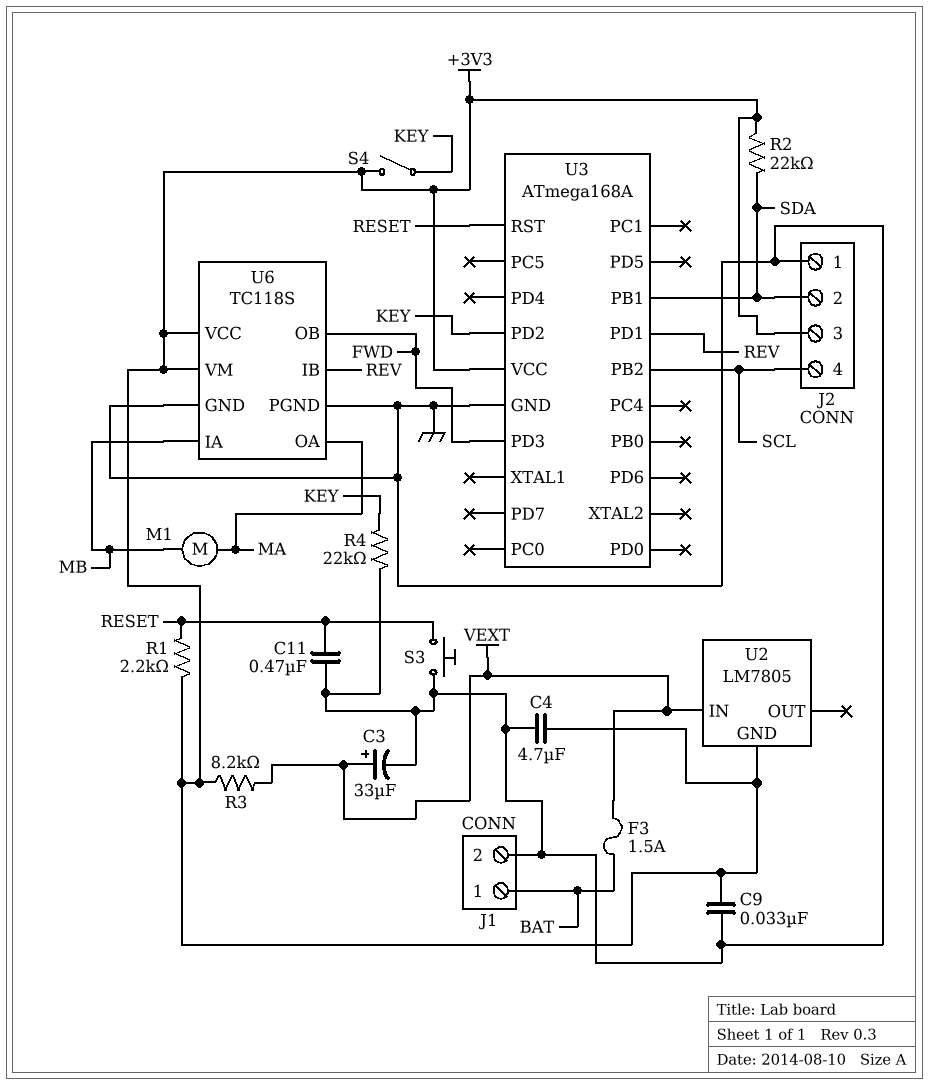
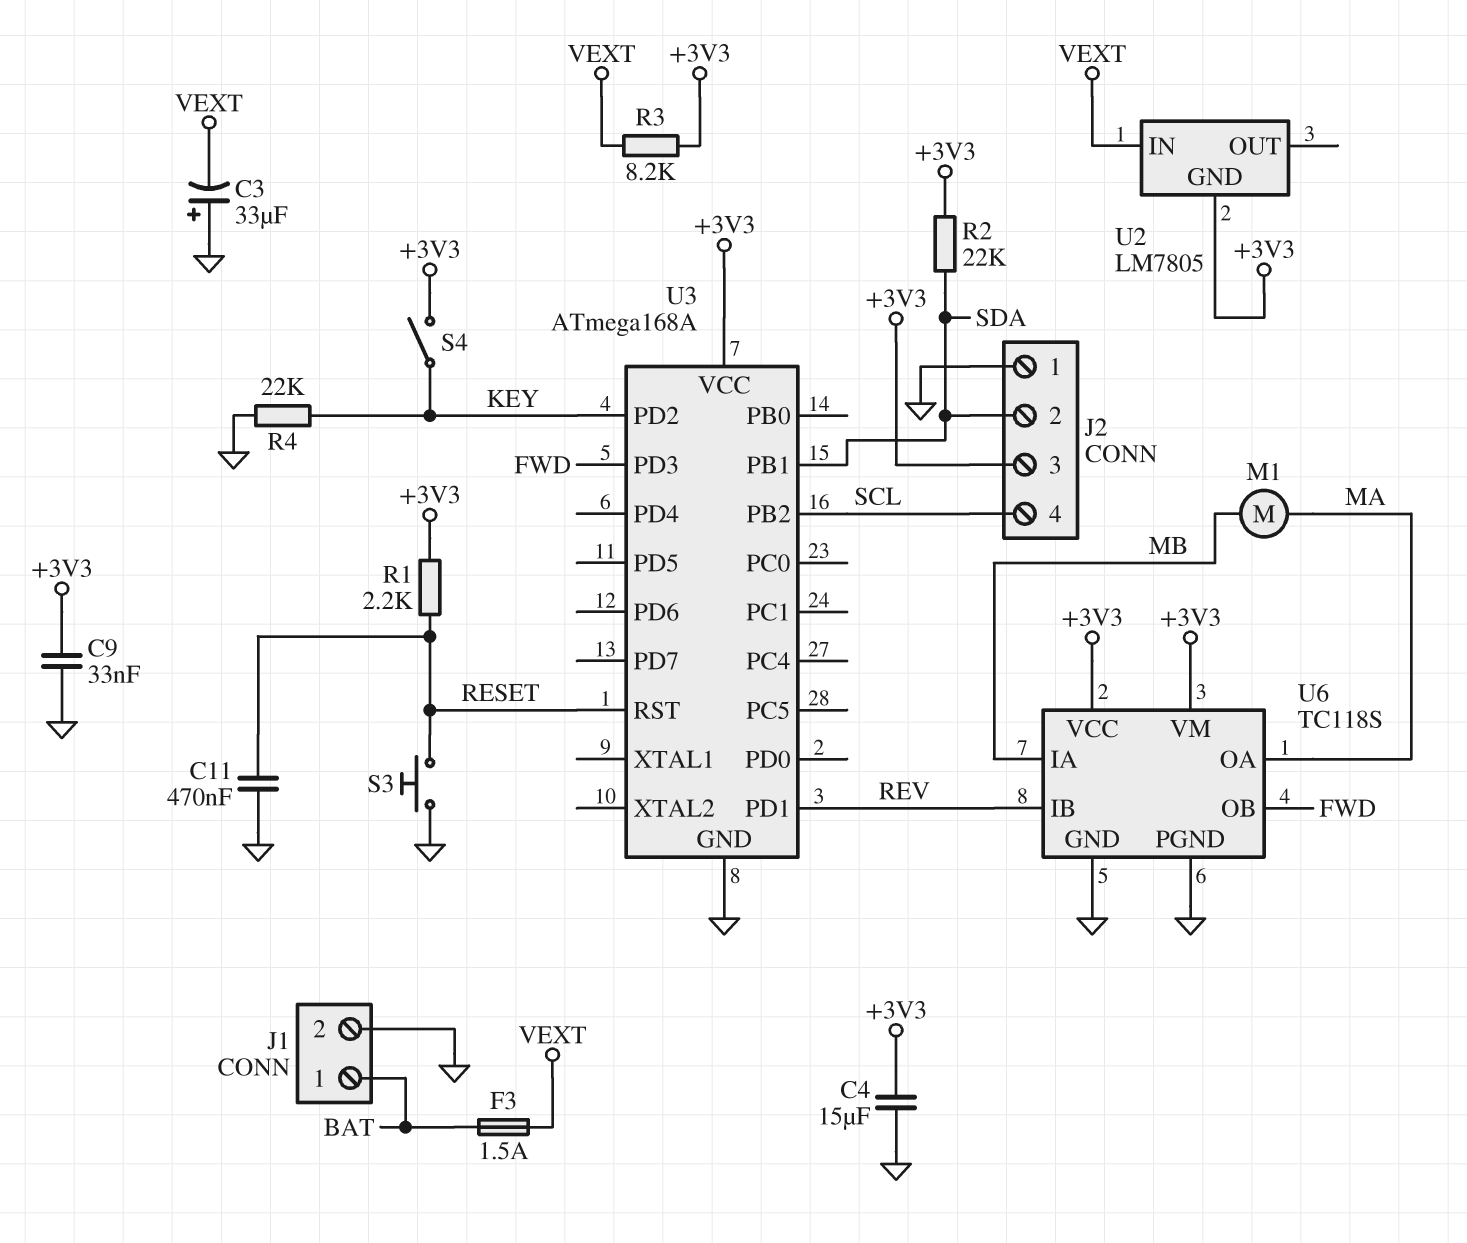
C3: 33uF (plus VEXT, minus GND) -> 33uF (plus GND, minus VEXT)
C4: 4.7uF (+3V3, GND) -> 15uF (+3V3, GND)

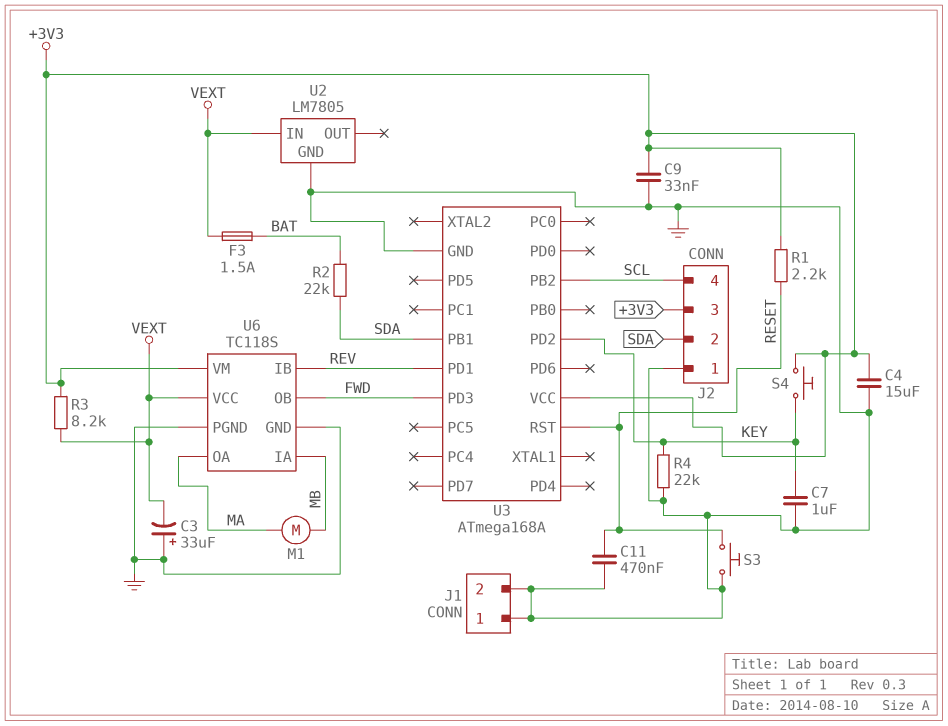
C7: none -> 1uF (GND, KEY)
J1 pin 1: BAT -> GND
R2: 22k (+3V3, SDA) -> 22k (BAT, SDA)
S4: switch (+3V3, KEY) -> button (+3V3, KEY)
U2 pin GND: +3V3 -> GND
U6 pin VCC: +3V3 -> VEXT

